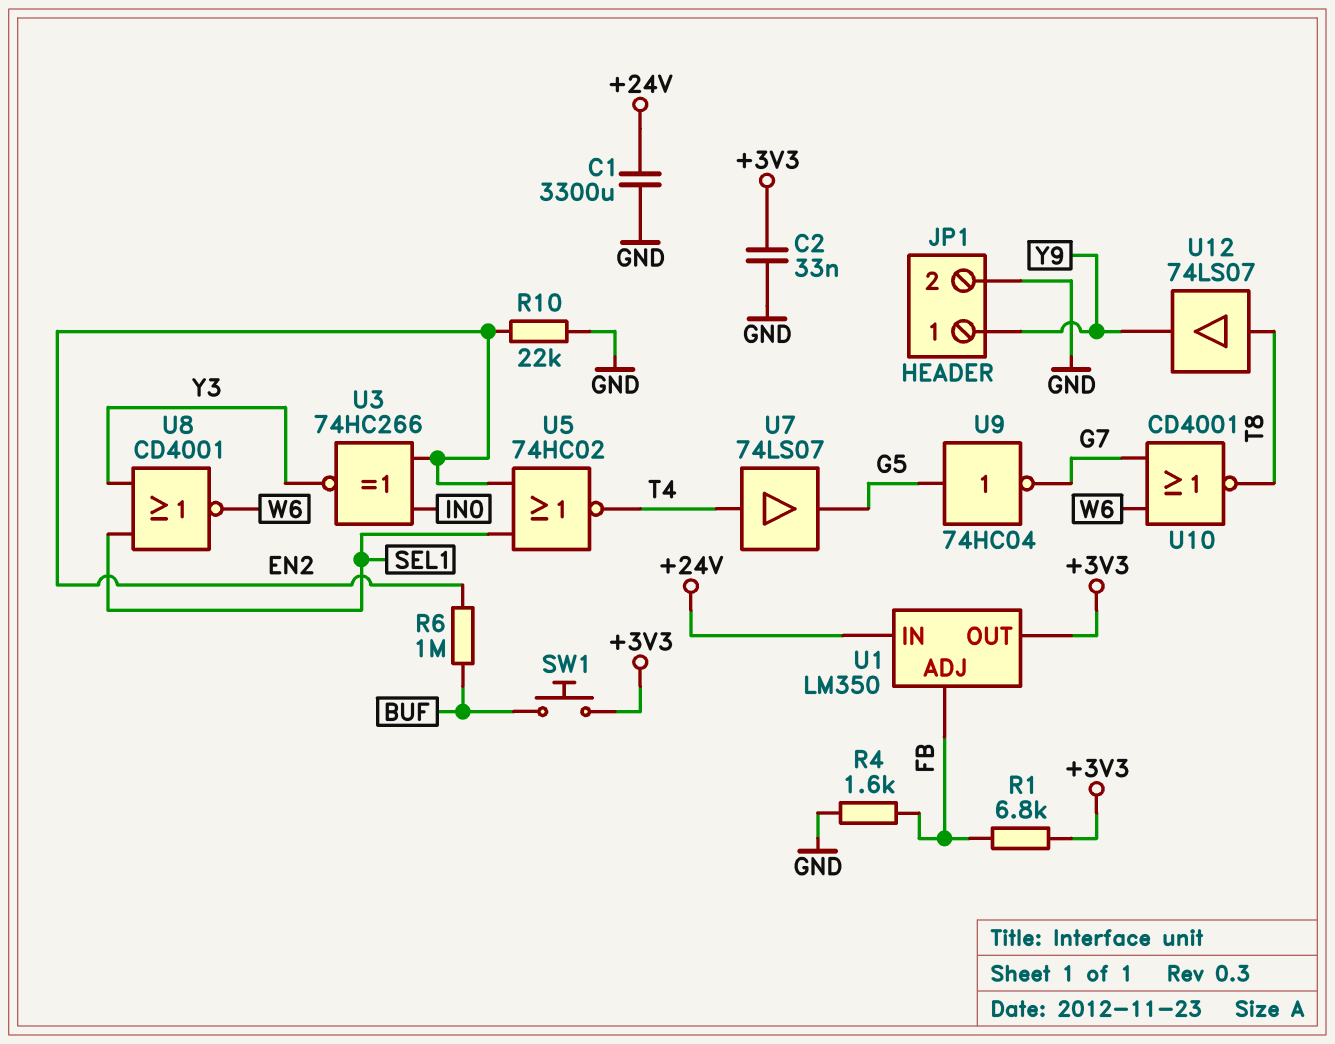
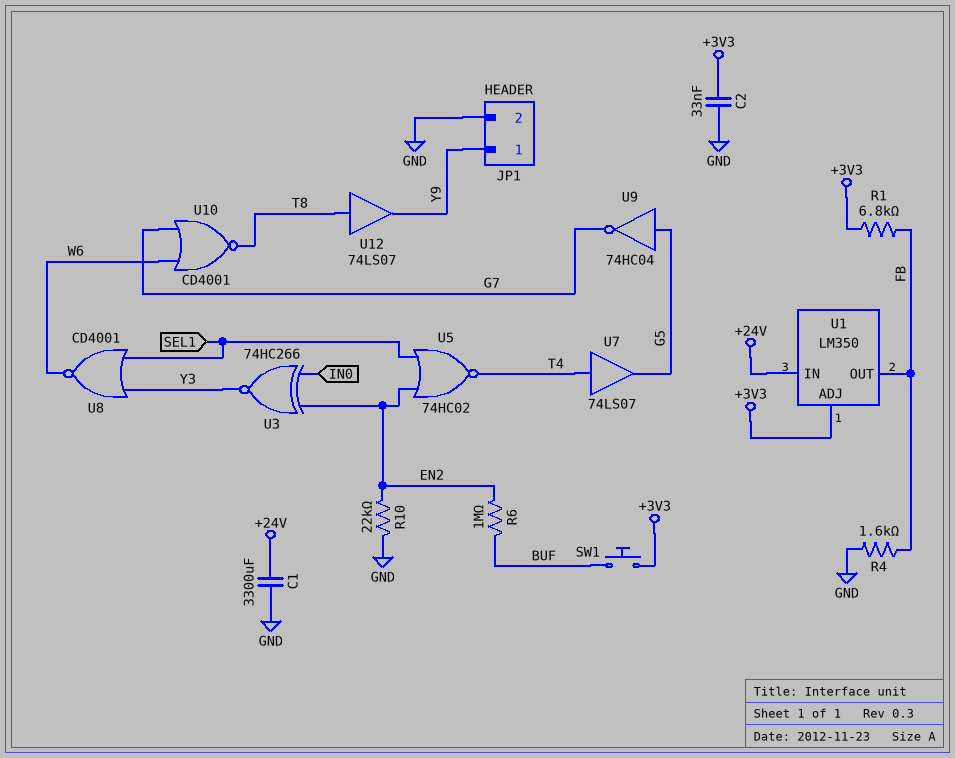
U1 pin ADJ: FB -> +3V3
U1 pin OUT: +3V3 -> FB

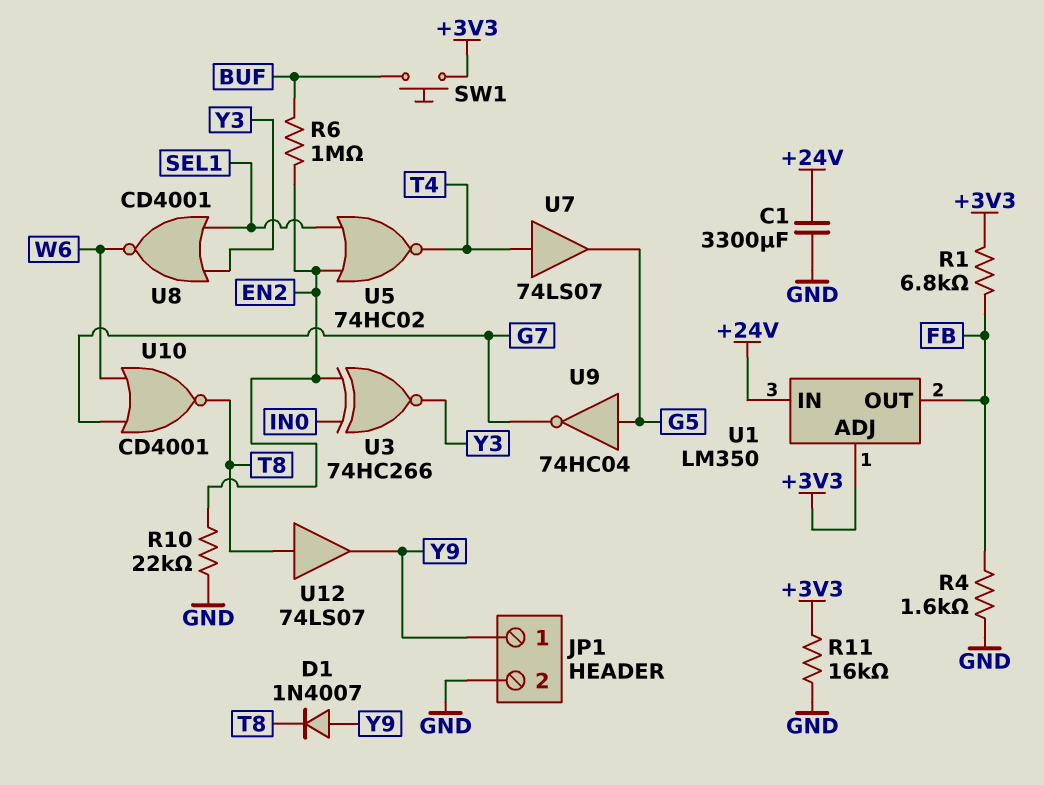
C2: 33nF (+3V3, GND) -> none
D1: none -> diode 1N4007 (A Y9, K T8)
R11: none -> 16k (+3V3, GND)

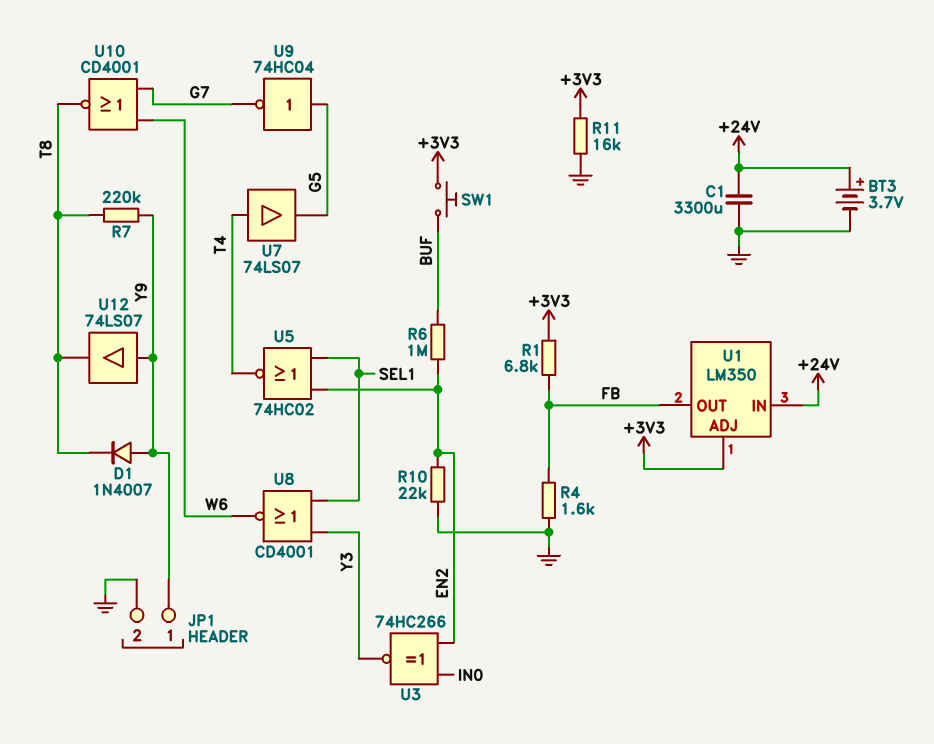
BT3: none -> 3.7V (plus +24V, minus GND)
R7: none -> 220k (T8, Y9)
U12: buffer 74LS07 (in T8, out Y9) -> buffer 74LS07 (in Y9, out T8)

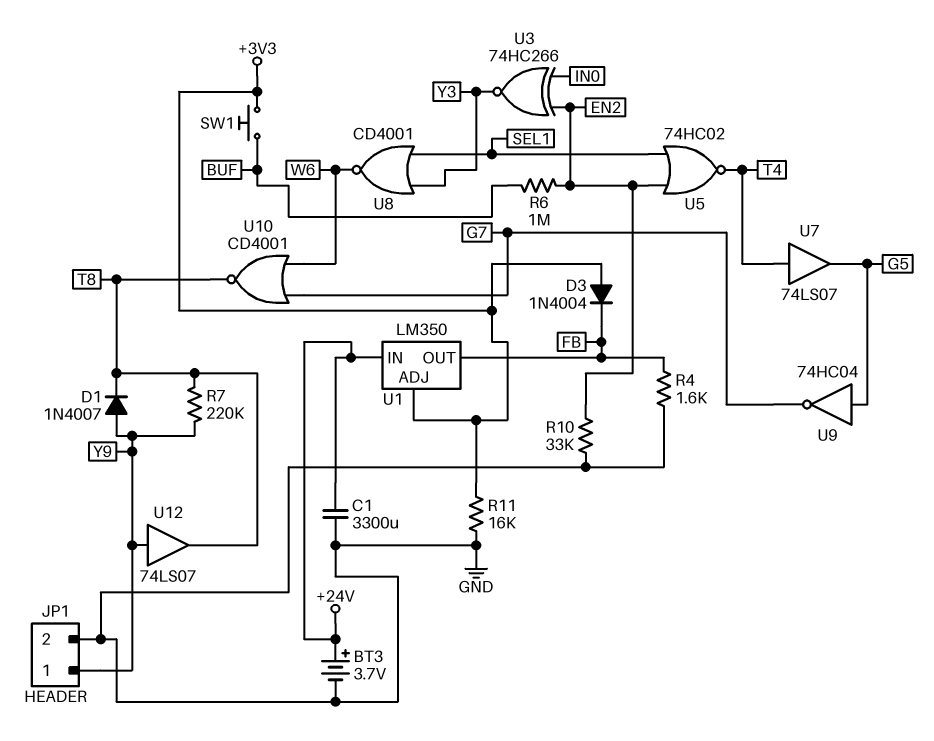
D3: none -> diode 1N4004 (A +3V3, K FB)
R1: 6.8k (+3V3, FB) -> none
R10: 22k (EN2, GND) -> 33k (EN2, GND)

